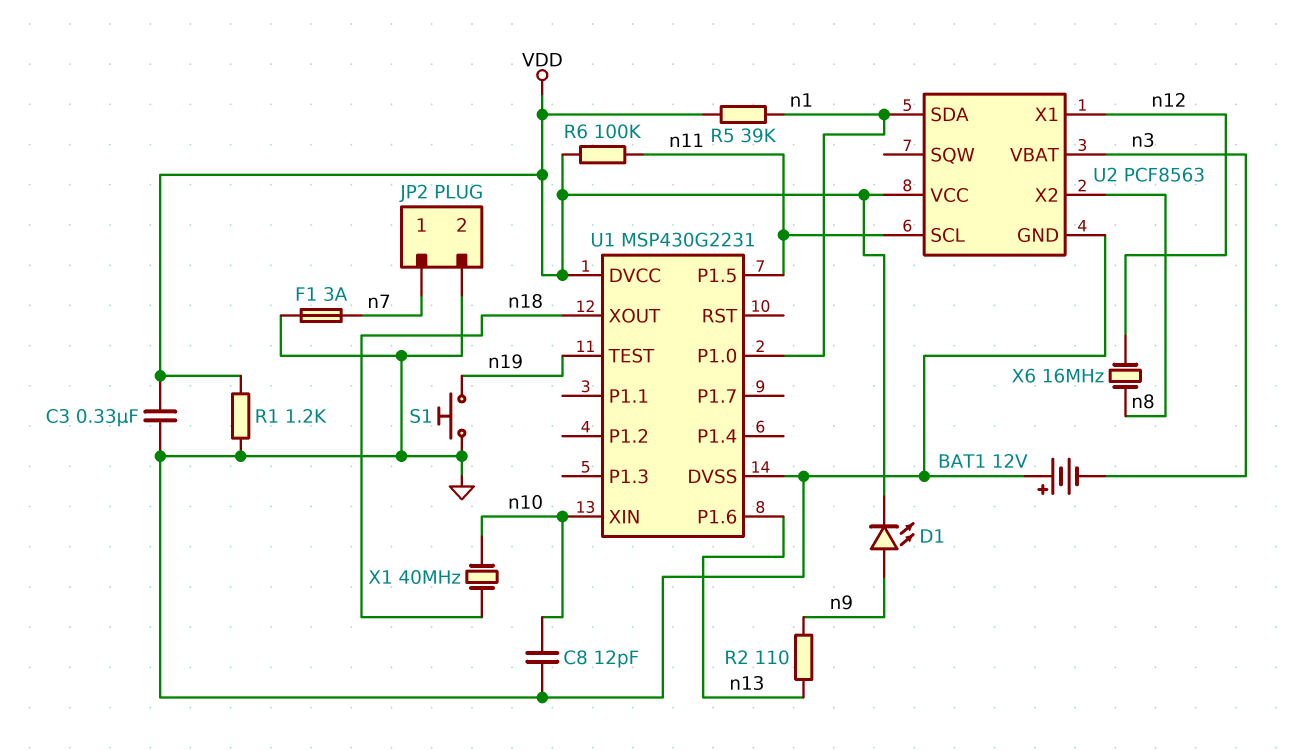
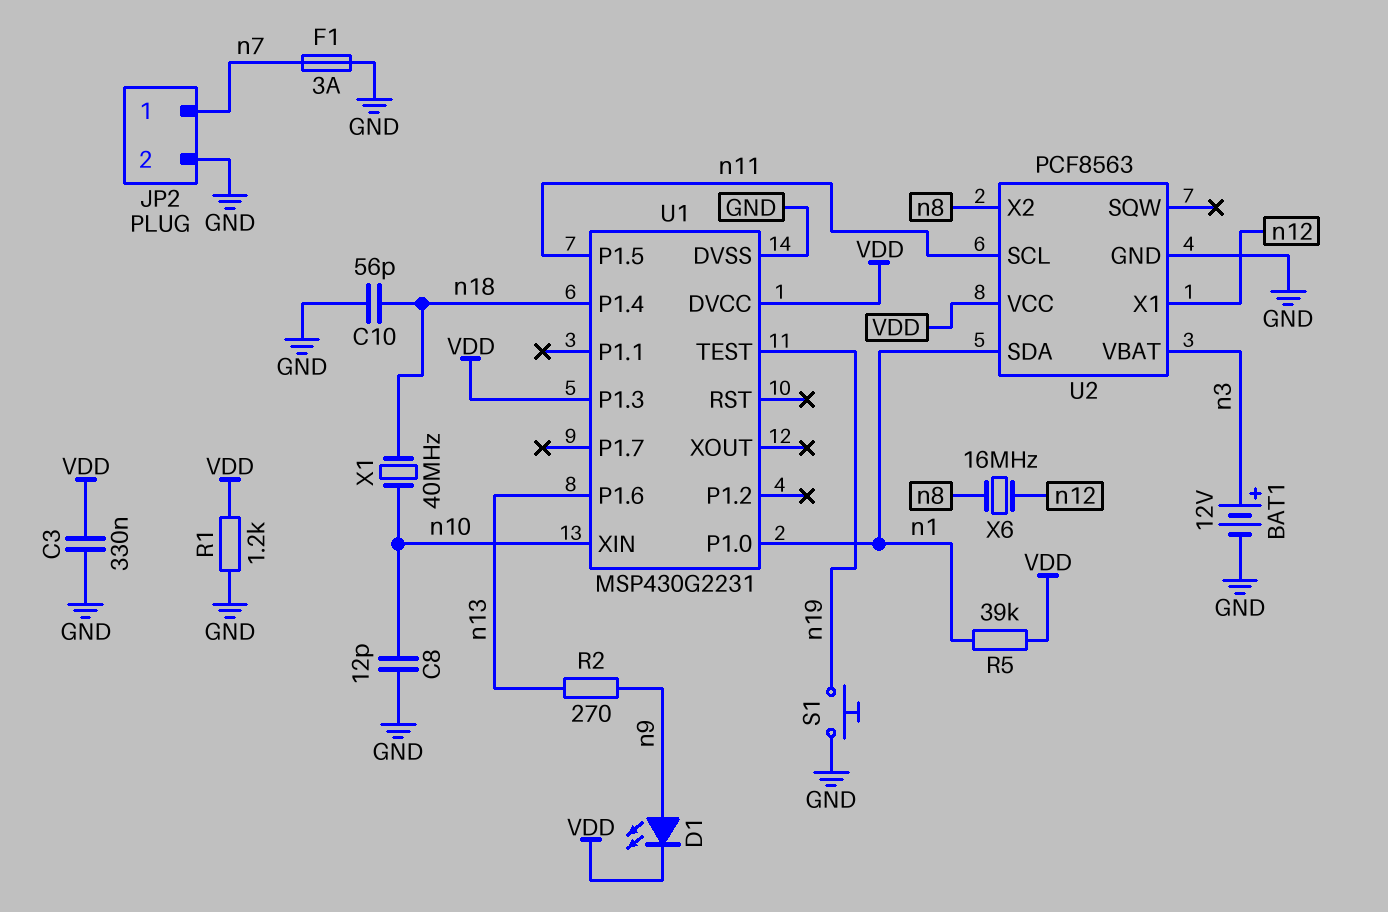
BAT1: 12V (plus GND, minus n3) -> 12V (plus n3, minus GND)
C10: none -> 56pF (GND, n18)
R2: 110 (n9, n13) -> 270 (n9, n13)
R6: 100k (VDD, n11) -> none
U1 pin P1.3: none -> VDD
U1 pin P1.4: none -> n18
U1 pin XOUT: n18 -> none

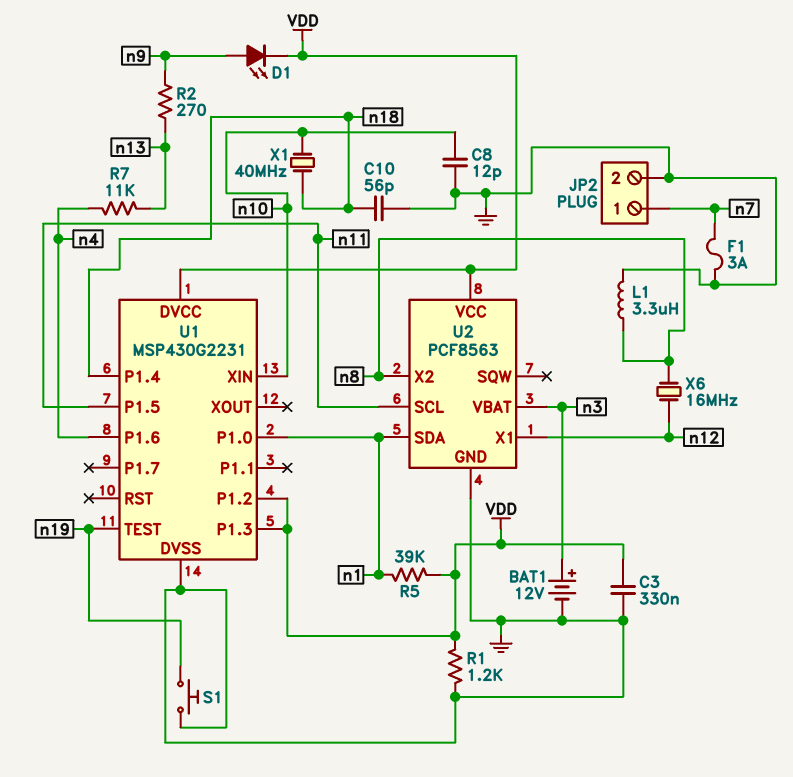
L1: none -> 3.3uH (GND, n8)
R7: none -> 11k (n4, n13)
U1 pin P1.2: none -> VDD
U1 pin P1.6: n13 -> n4

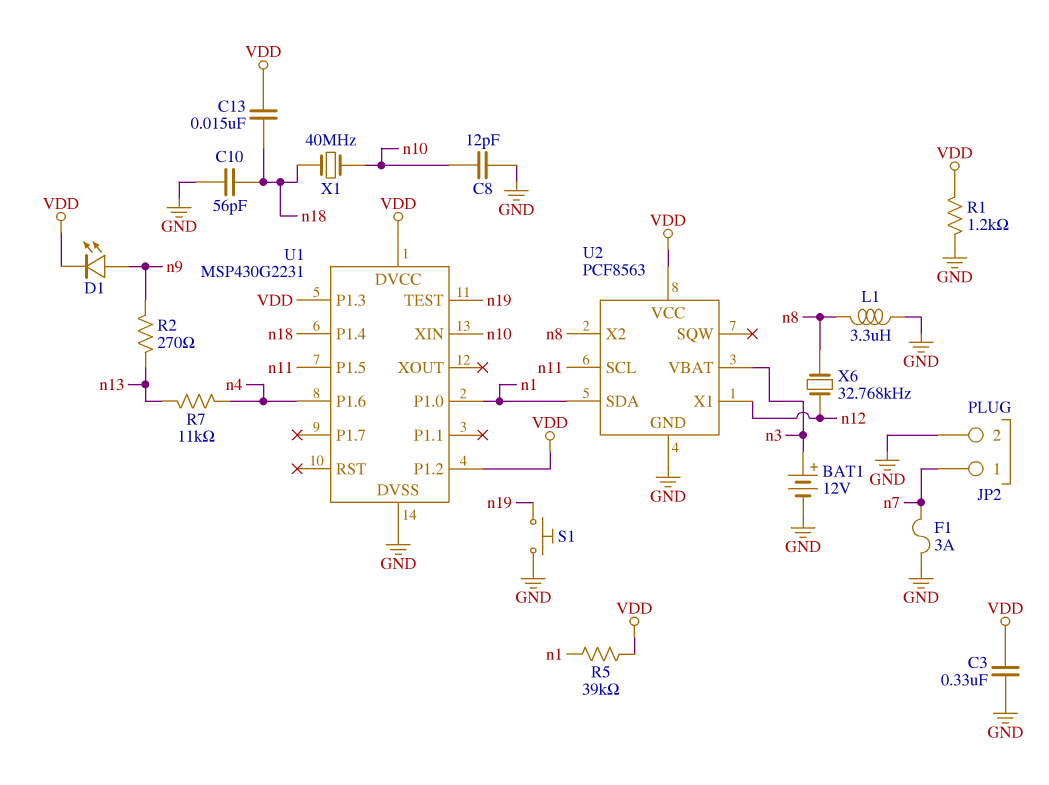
C13: none -> 15nF (VDD, n18)
X6: 16MHz (n8, n12) -> 32.768kHz (n8, n12)

